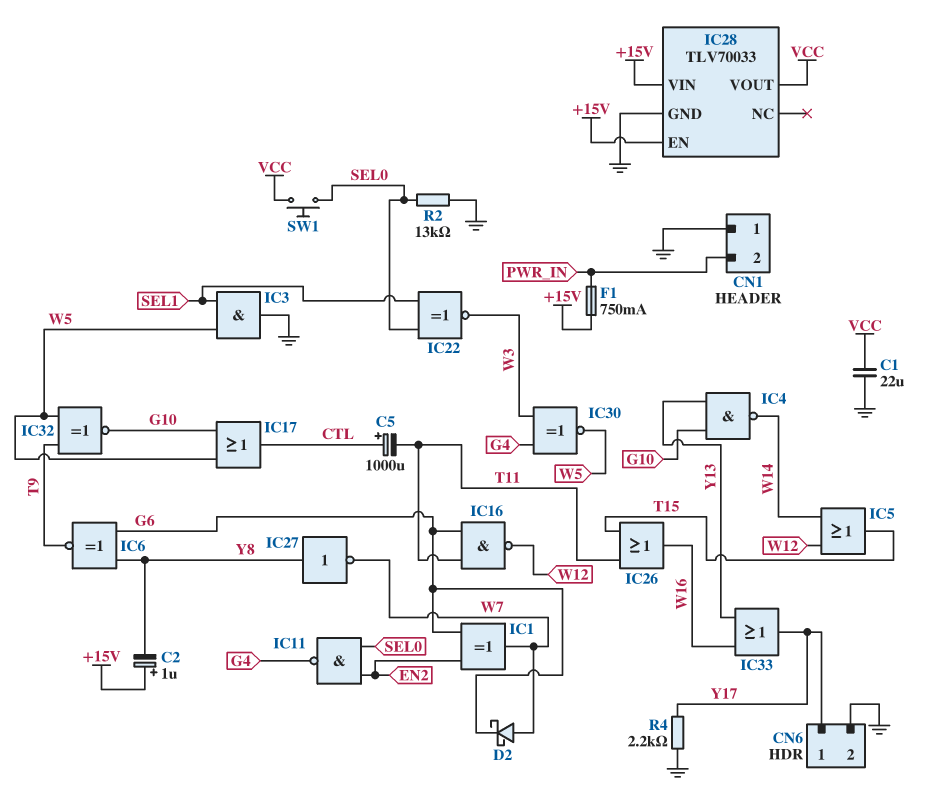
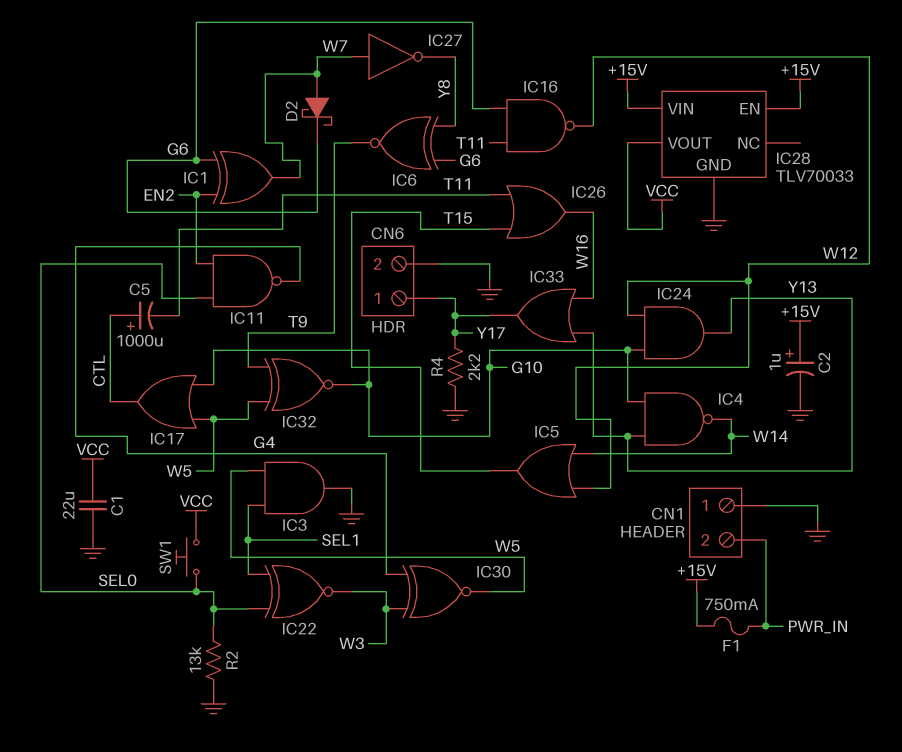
C2: 1uF (plus +15V, minus Y8) -> 1uF (plus +15V, minus GND)
IC24: none -> AND (in G10, in W12, out Y13)
IC27: NOT (in Y8, out W7) -> NOT (in W7, out Y8)

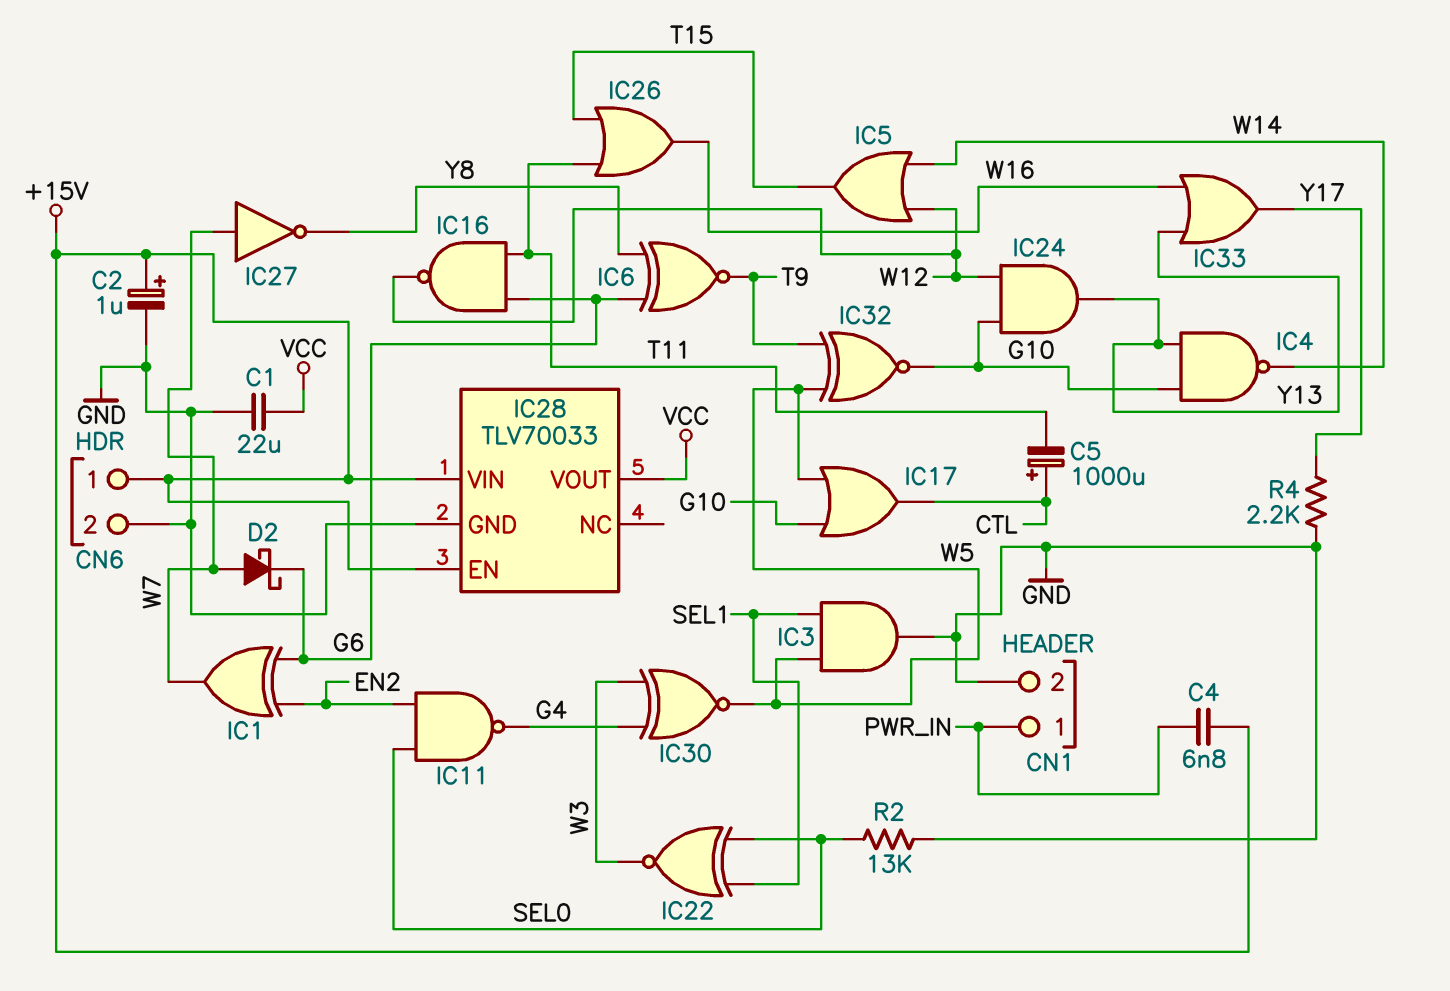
C4: none -> 6.8nF (+15V, PWR_IN)
CN1 pin 1: GND -> PWR_IN
CN1 pin 2: PWR_IN -> GND
CN6 pin 1: Y17 -> +15V
F1: 750mA (+15V, PWR_IN) -> none
SW1: button (SEL0, VCC) -> none

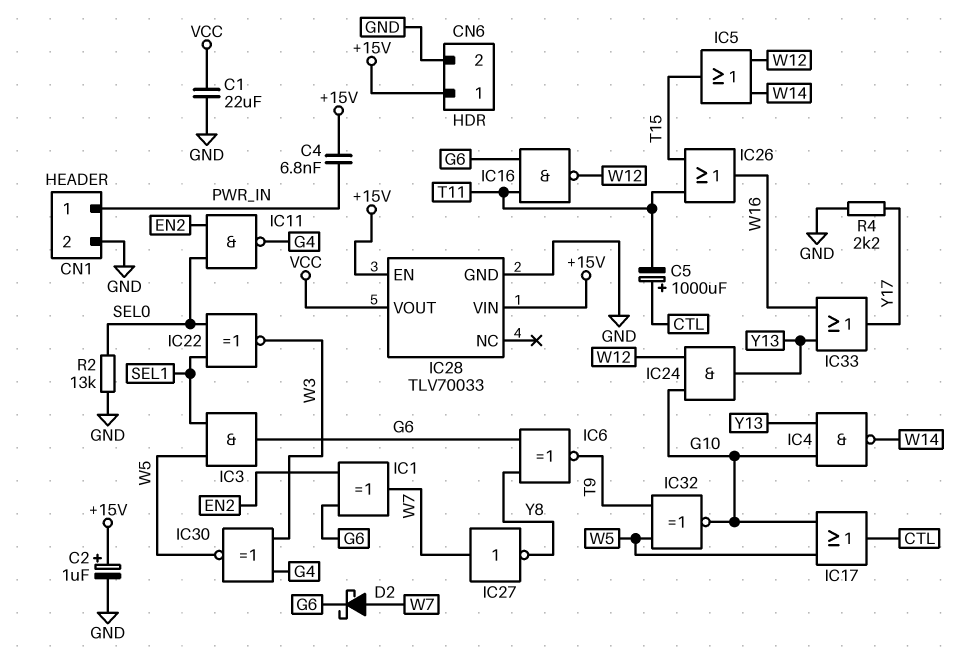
IC3: AND (in SEL1, in W5, out GND) -> AND (in SEL1, in W5, out G6)

